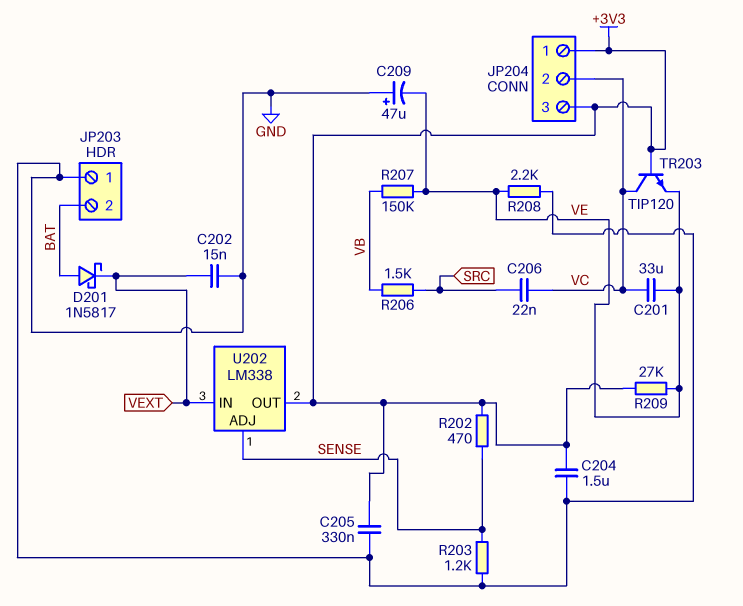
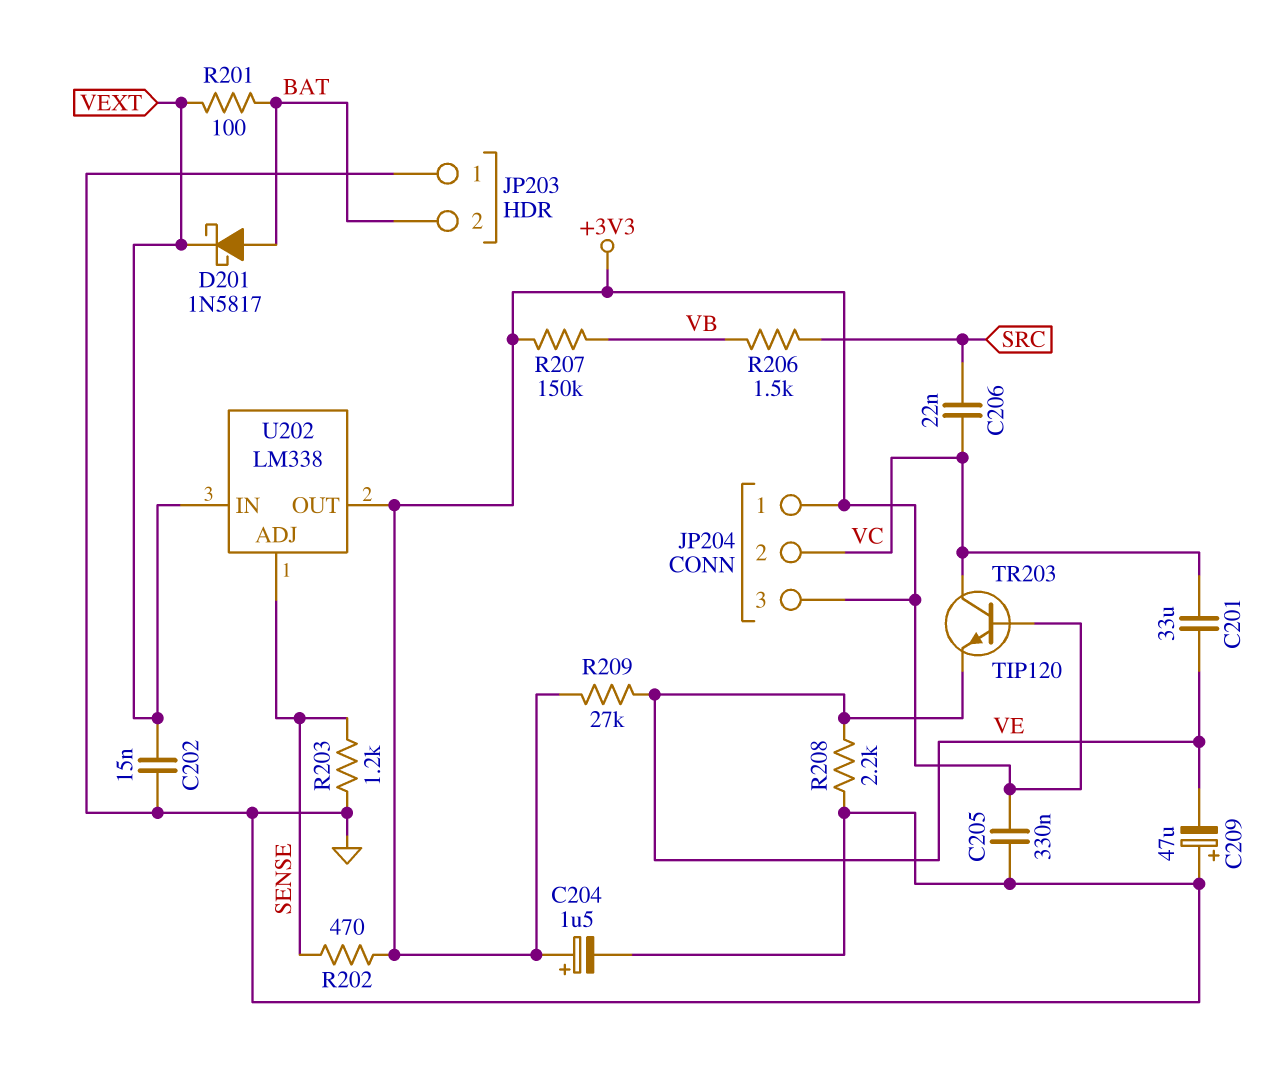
C204: 1.5uF (+3V3, GND) -> 1.5uF (plus +3V3, minus GND)
R201: none -> 100 (BAT, VEXT)
R207: 150k (VB, VE) -> 150k (+3V3, VB)

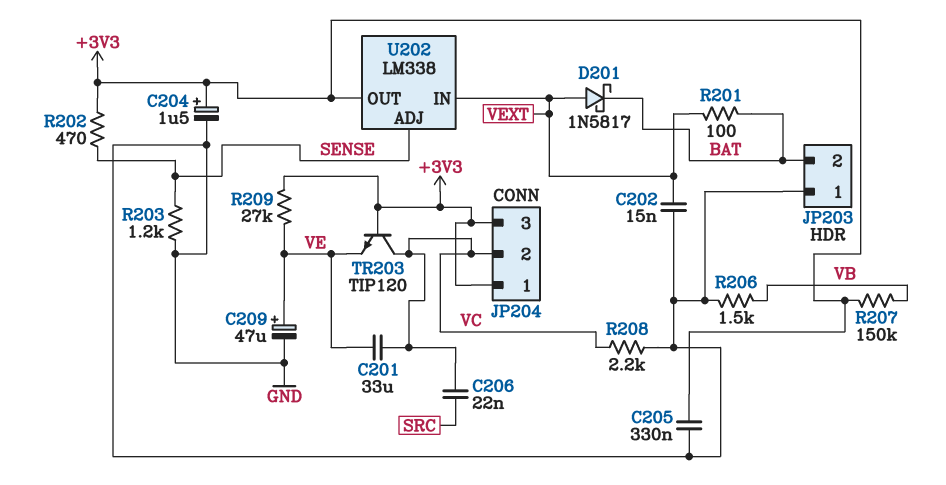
C209: 47uF (plus GND, minus VE) -> 47uF (plus VE, minus GND)
D201: schottky 1N5817 (A BAT, K VEXT) -> schottky 1N5817 (A VEXT, K BAT)
R206: 1.5k (SRC, VB) -> 1.5k (GND, VB)
R208: 2.2k (GND, VE) -> 2.2k (GND, VC)

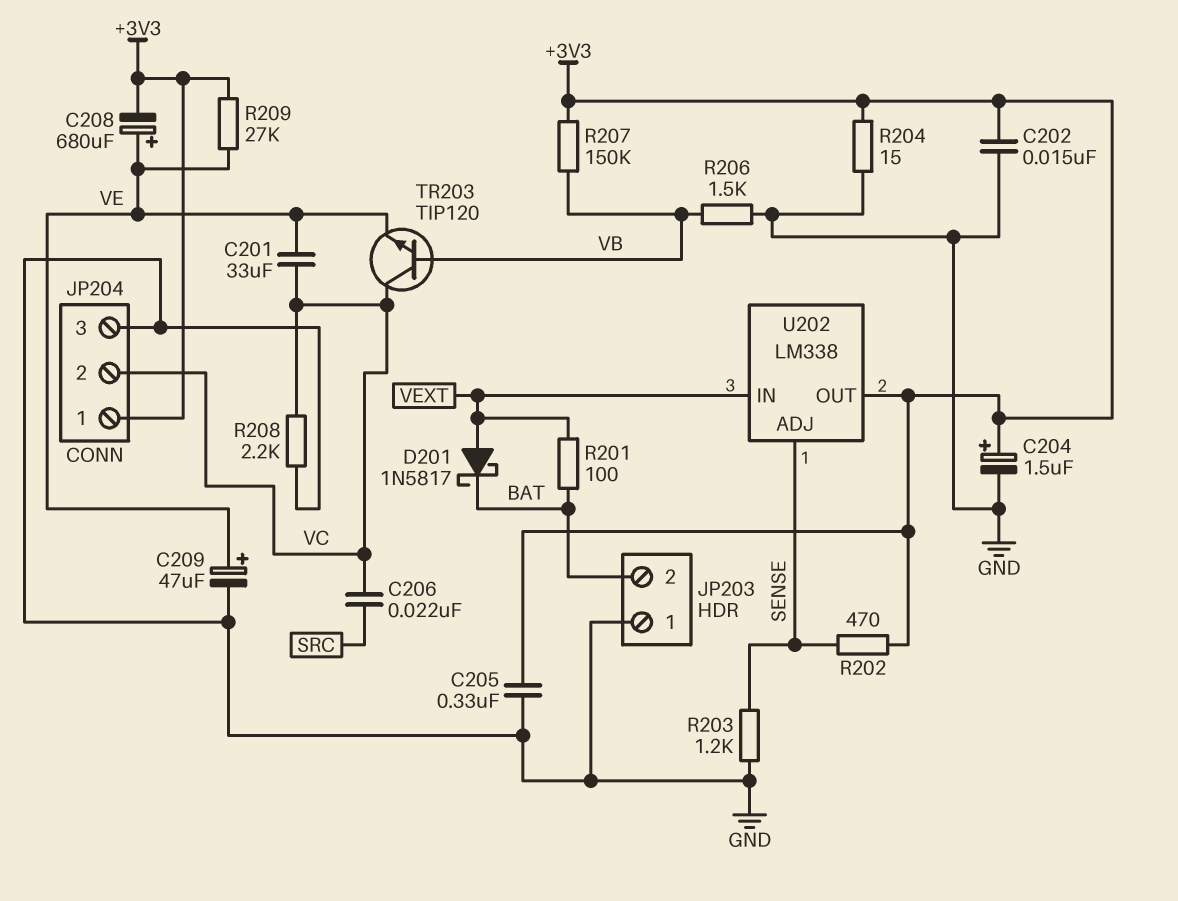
C202: 15nF (GND, VEXT) -> 15nF (+3V3, GND)
C208: none -> 680uF (plus VE, minus +3V3)
JP204 pin 3: +3V3 -> GND
R204: none -> 15 (+3V3, GND)
TR203: NPN TIP120 (B +3V3, C VC, E VE) -> NPN TIP120 (B VB, C VC, E VE)

